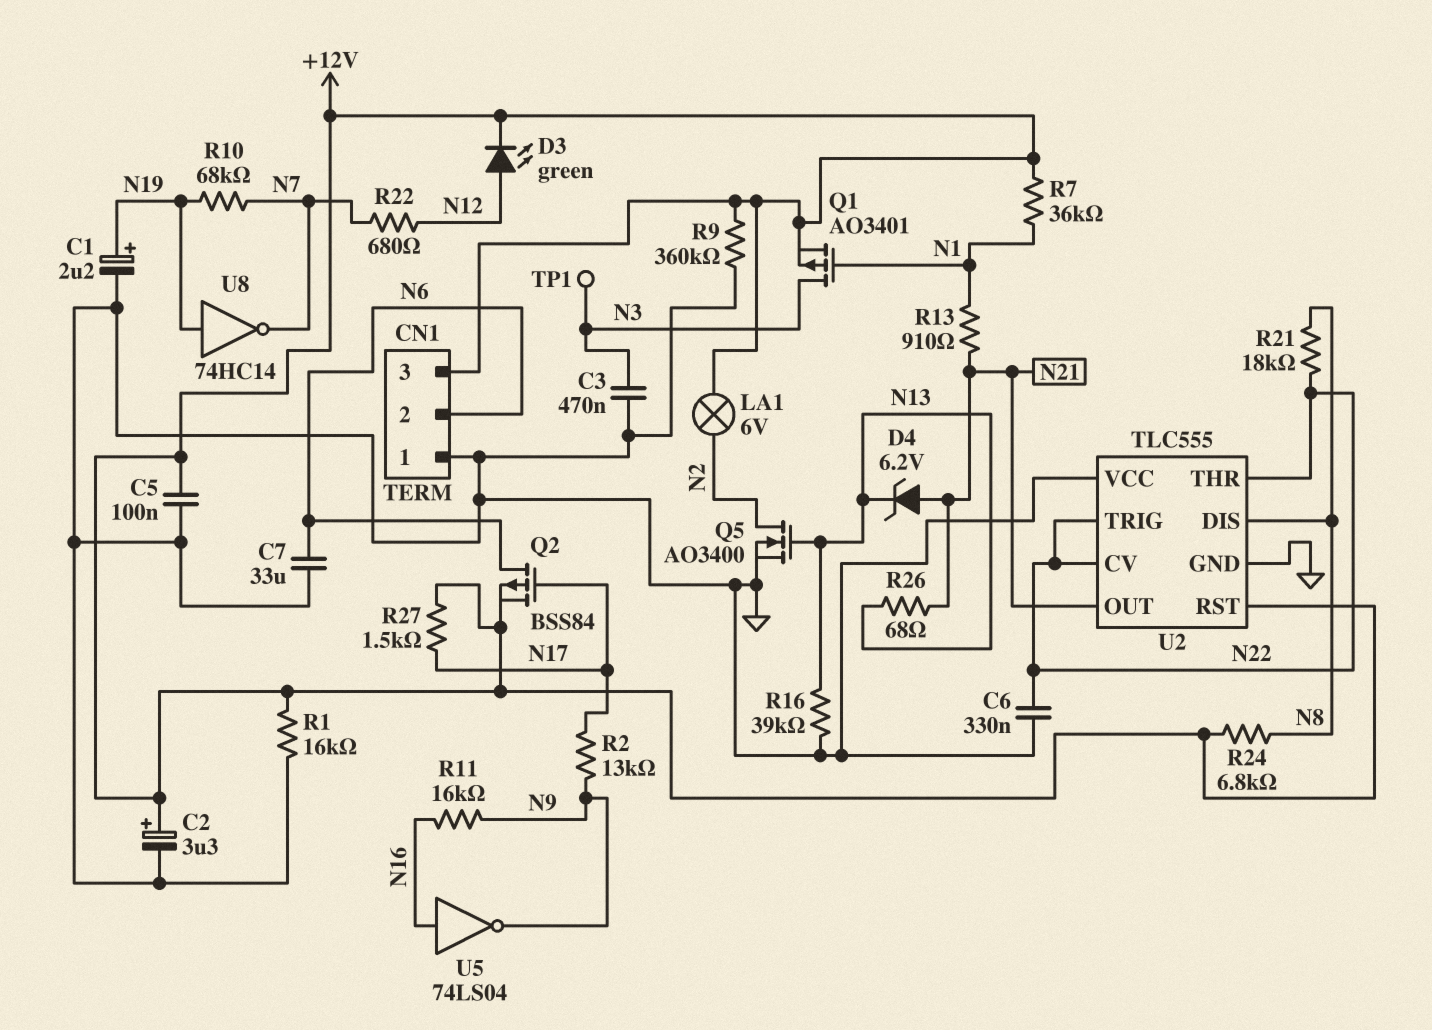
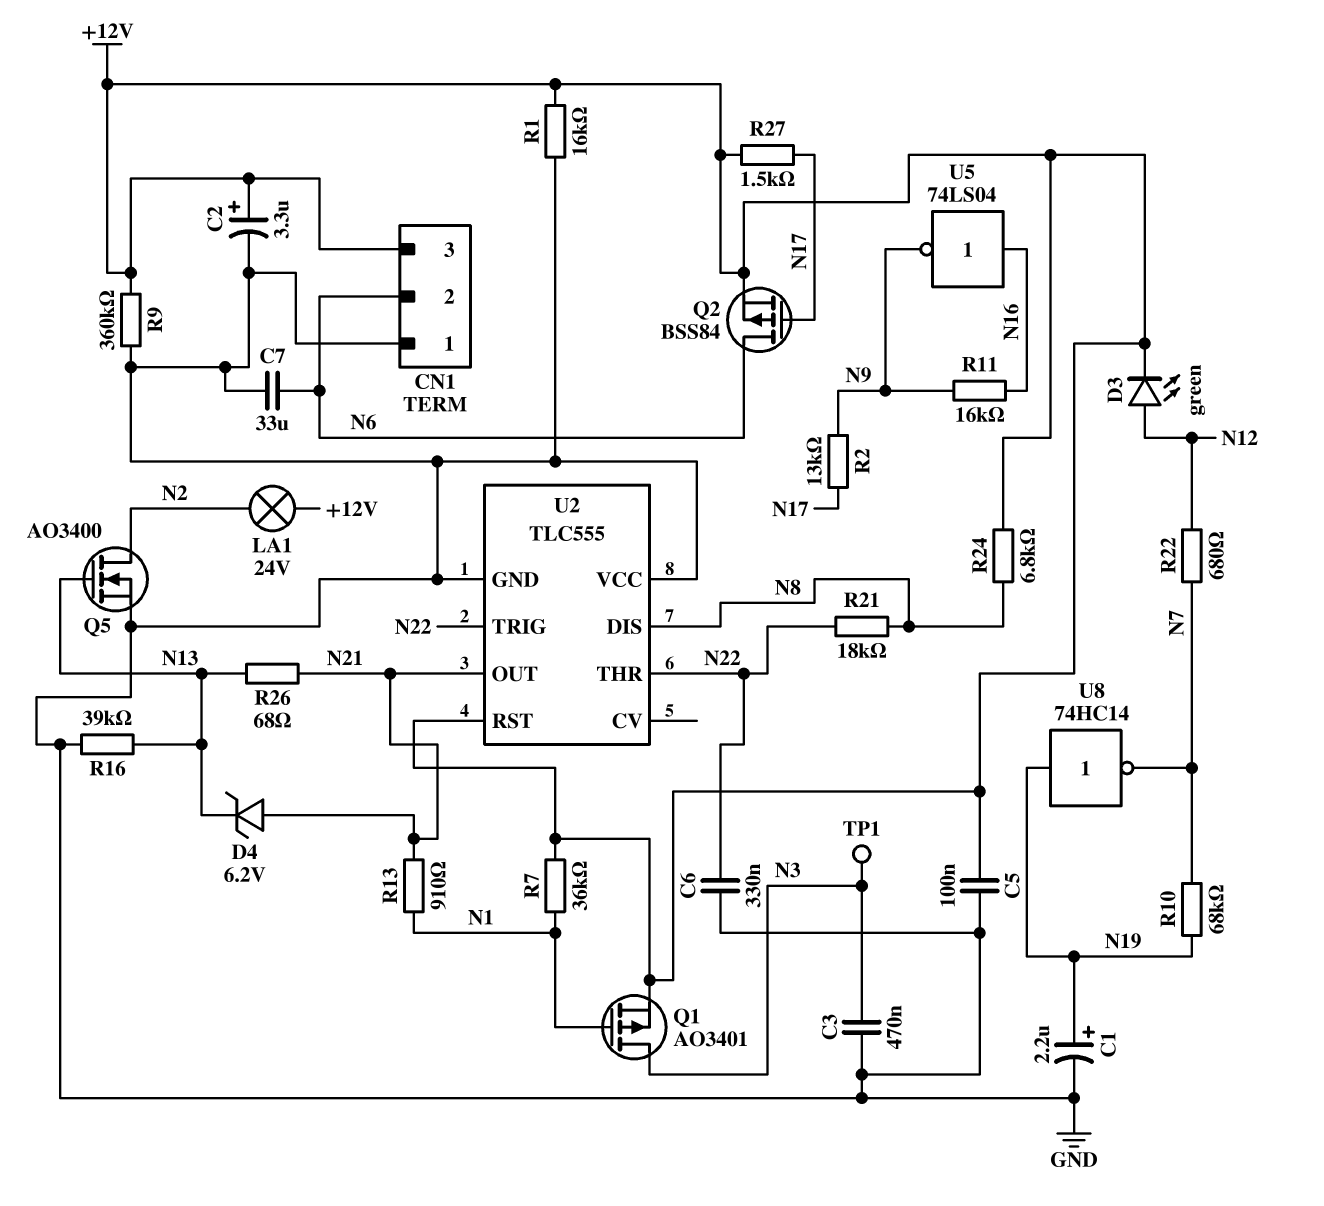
LA1: lamp 6V (+12V, N2) -> lamp 24V (+12V, N2)
U2 pin CV: N22 -> none

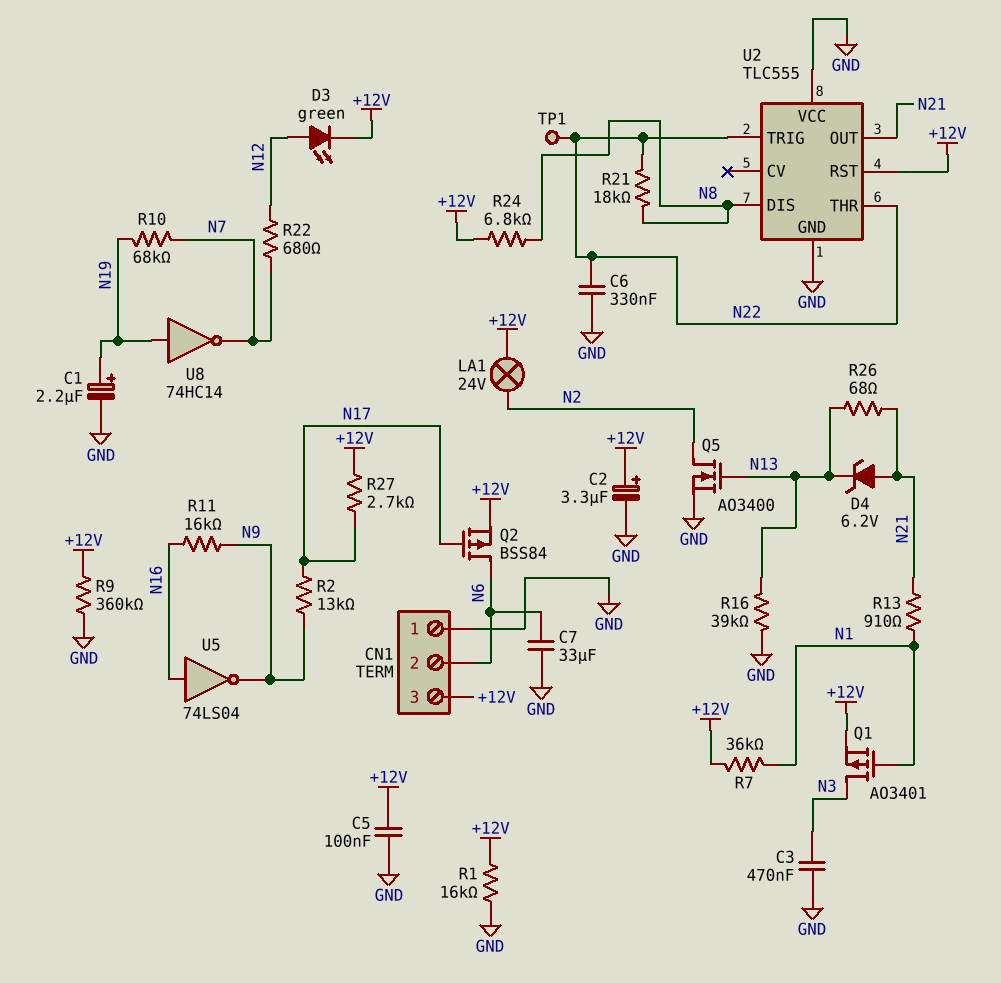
R27: 1.5k (+12V, N17) -> 2.7k (+12V, N17)
TP1: test point (N3) -> test point (N22)

